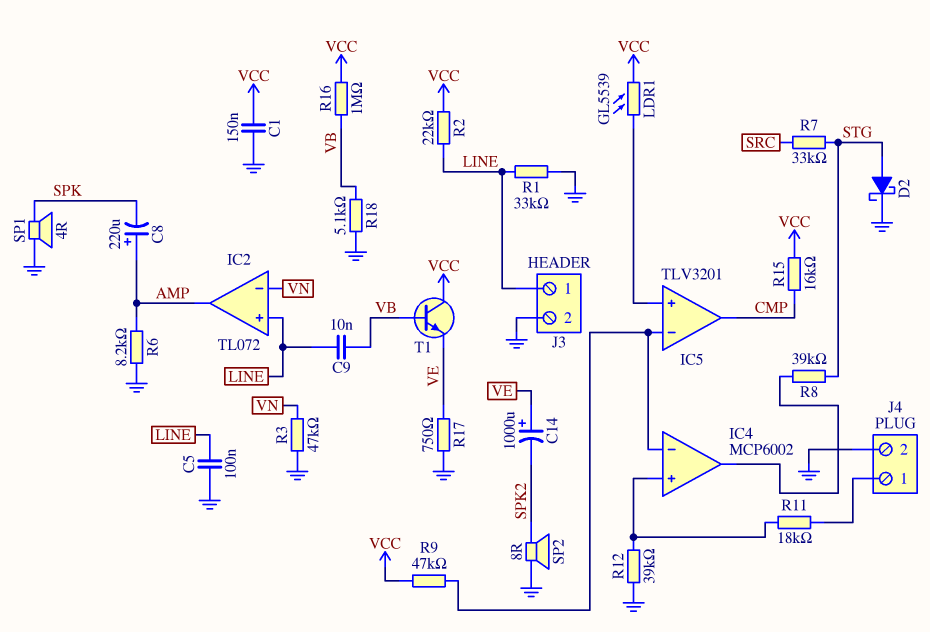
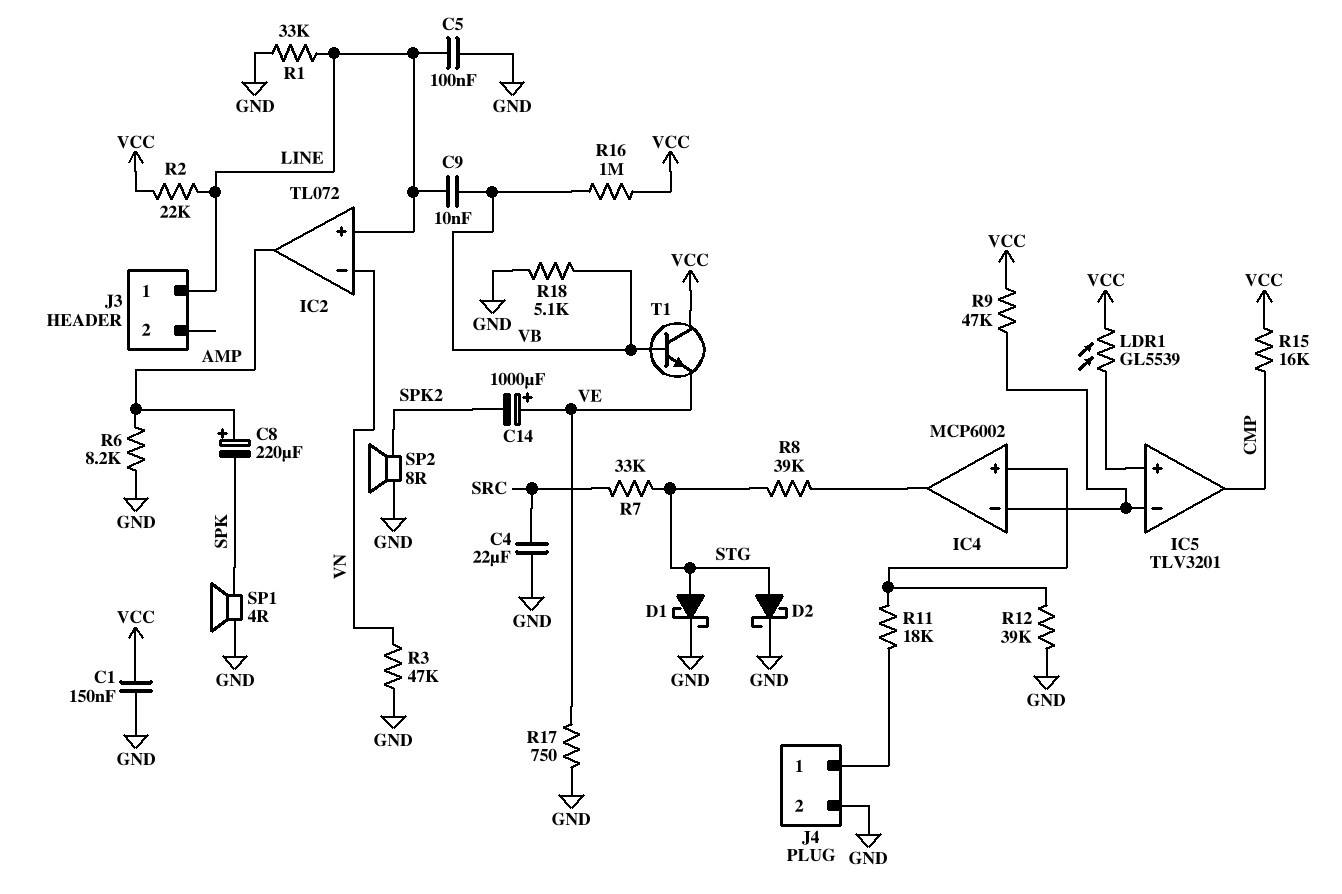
C4: none -> 22uF (GND, SRC)
D1: none -> schottky (A STG, K GND)
J3 pin 2: GND -> none

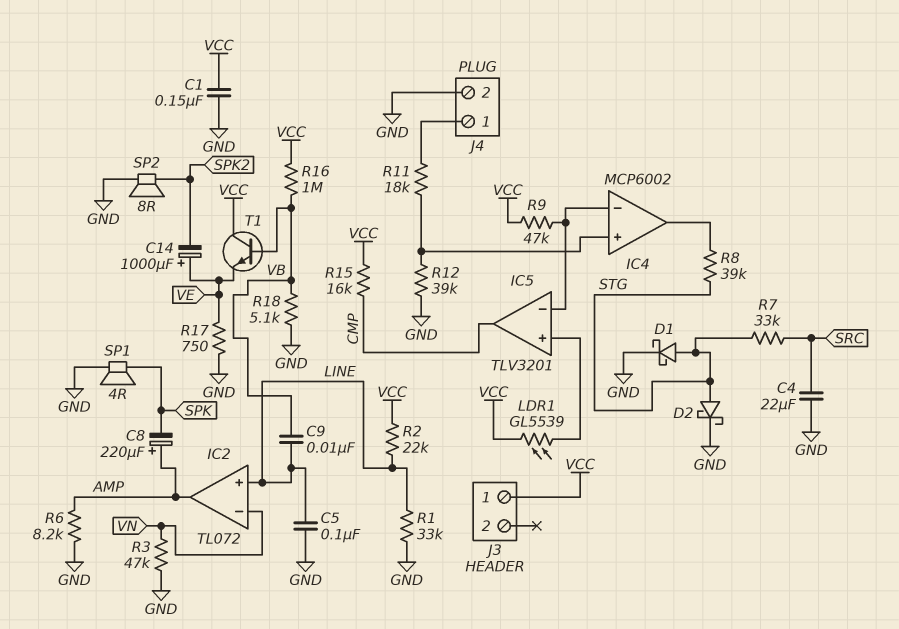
J3 pin 1: LINE -> VCC

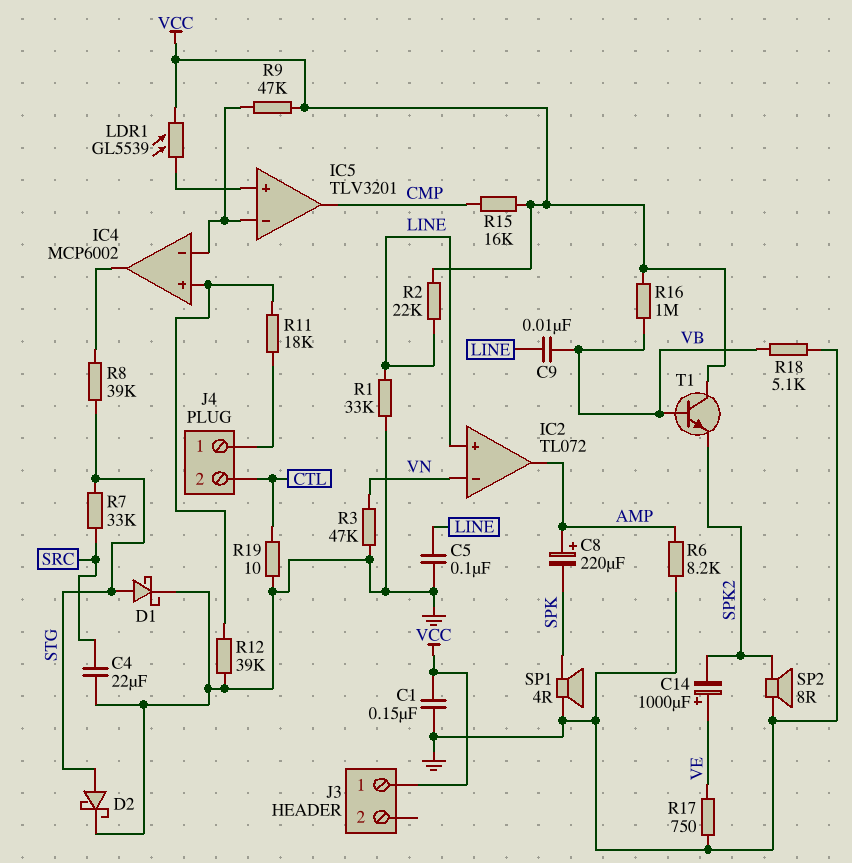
J4 pin 2: GND -> CTL
R19: none -> 10 (CTL, GND)
T1: NPN (B VB, C VCC, E VE) -> NPN (B VB, C VCC, E SPK2)

